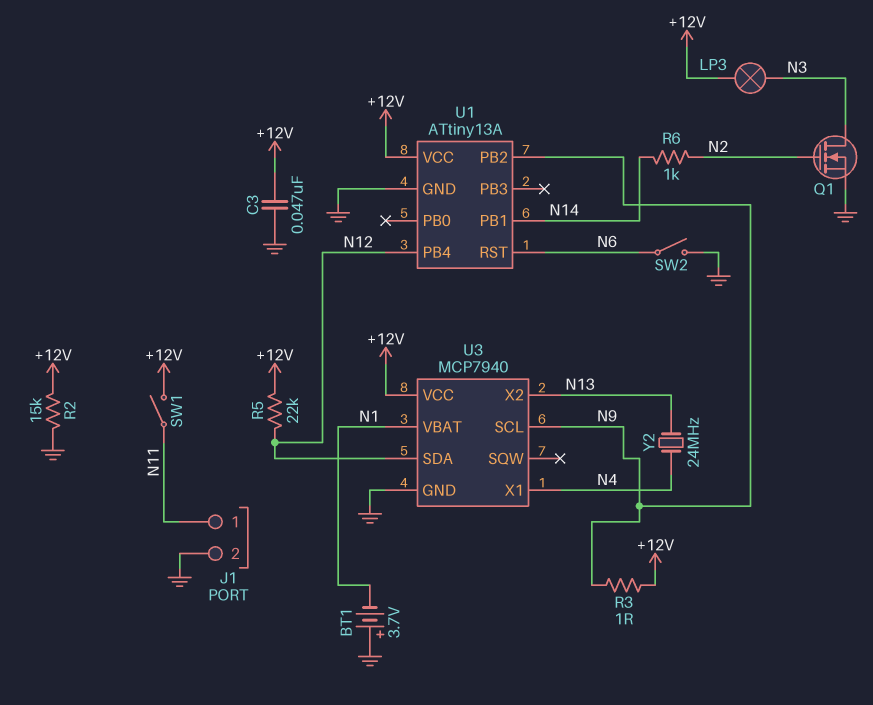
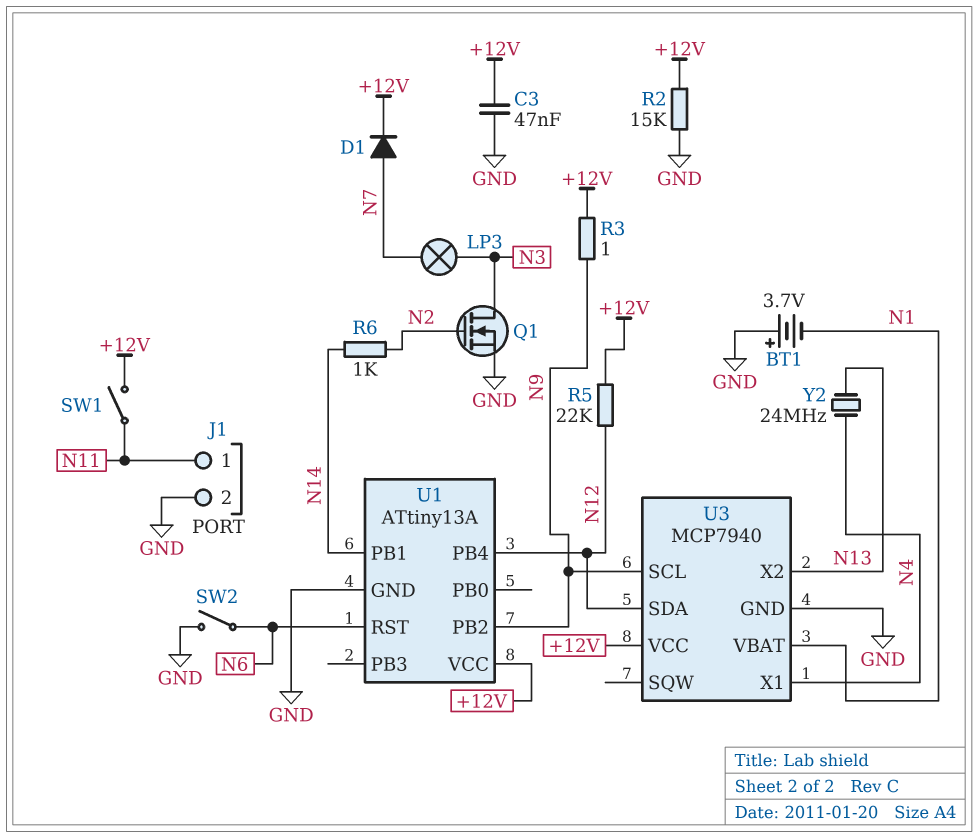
D1: none -> diode (A N7, K +12V)
LP3: lamp (+12V, N3) -> lamp (N3, N7)

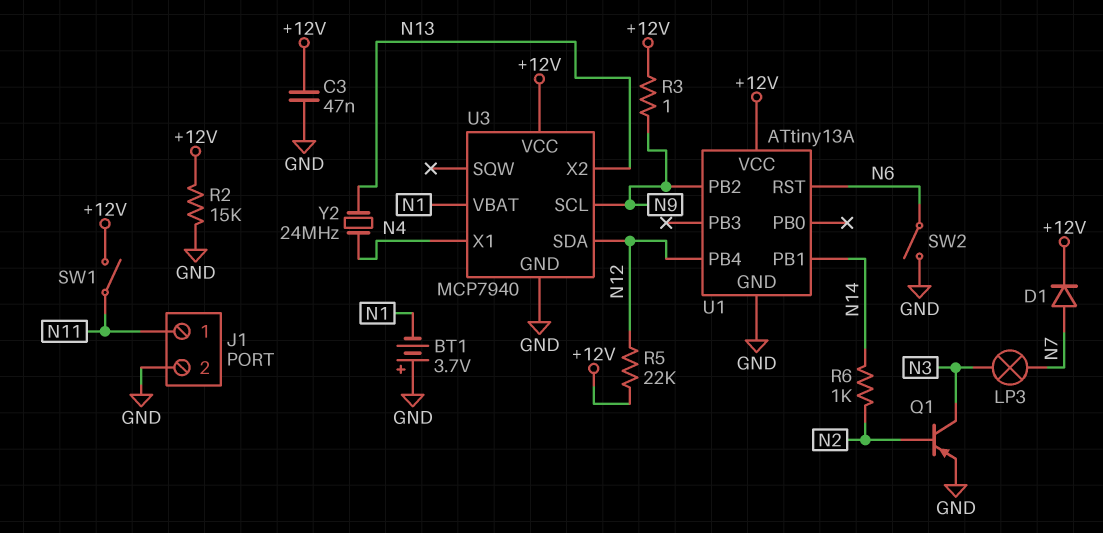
Q1: NMOS (G N2, D N3, S GND) -> PNP (B N2, C N3, E GND)

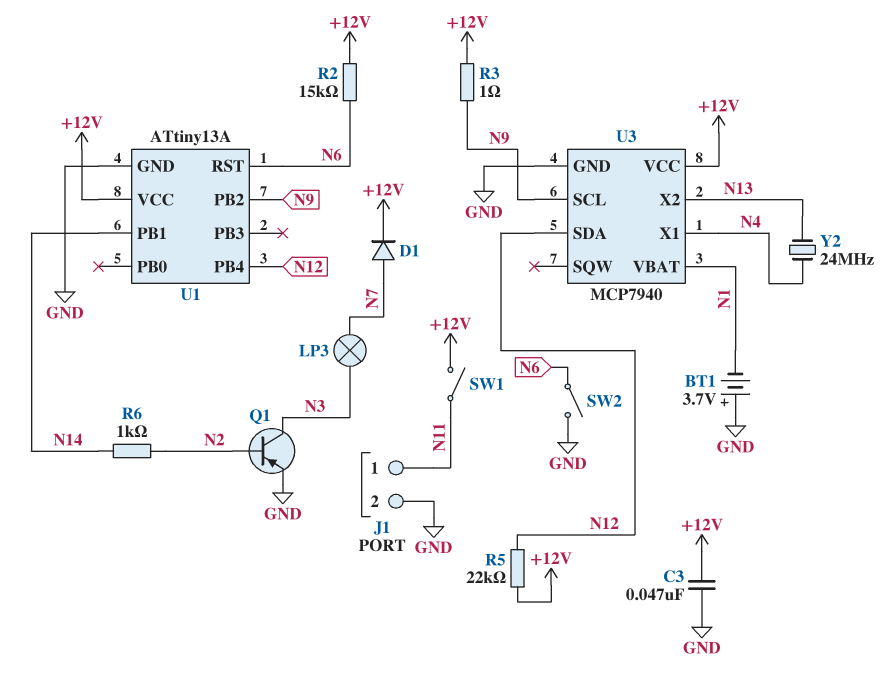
R2: 15k (+12V, GND) -> 15k (+12V, N6)

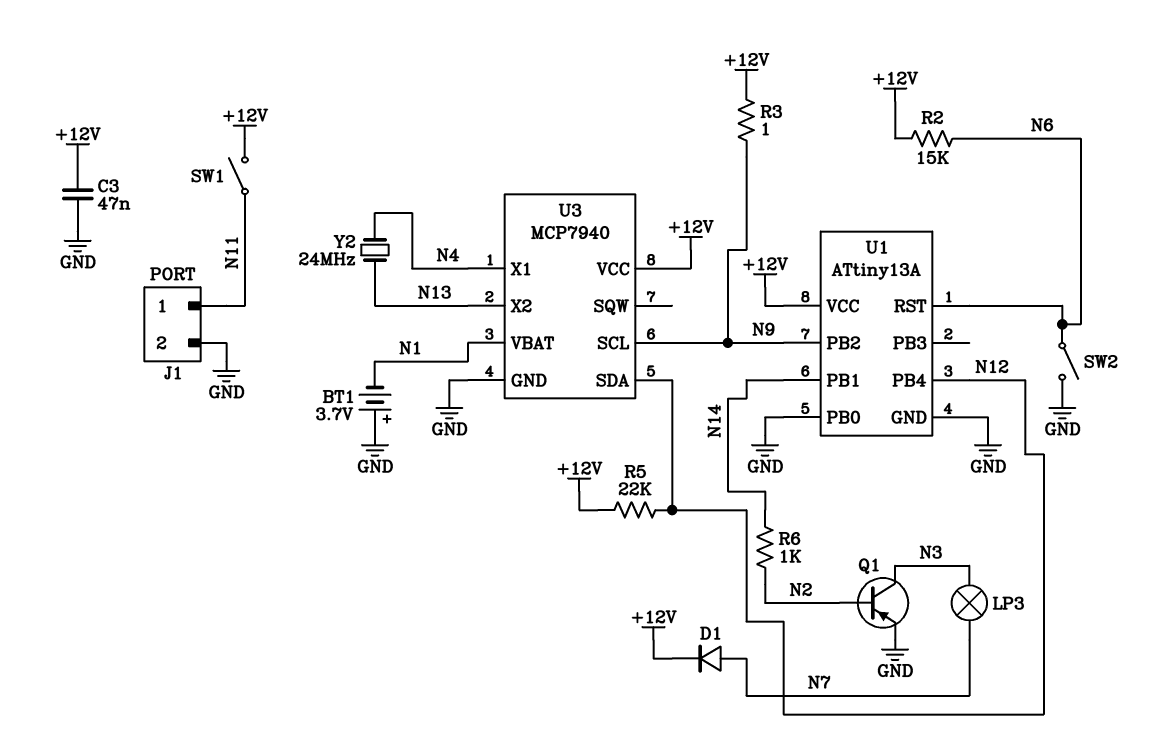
U1 pin PB0: none -> GND

